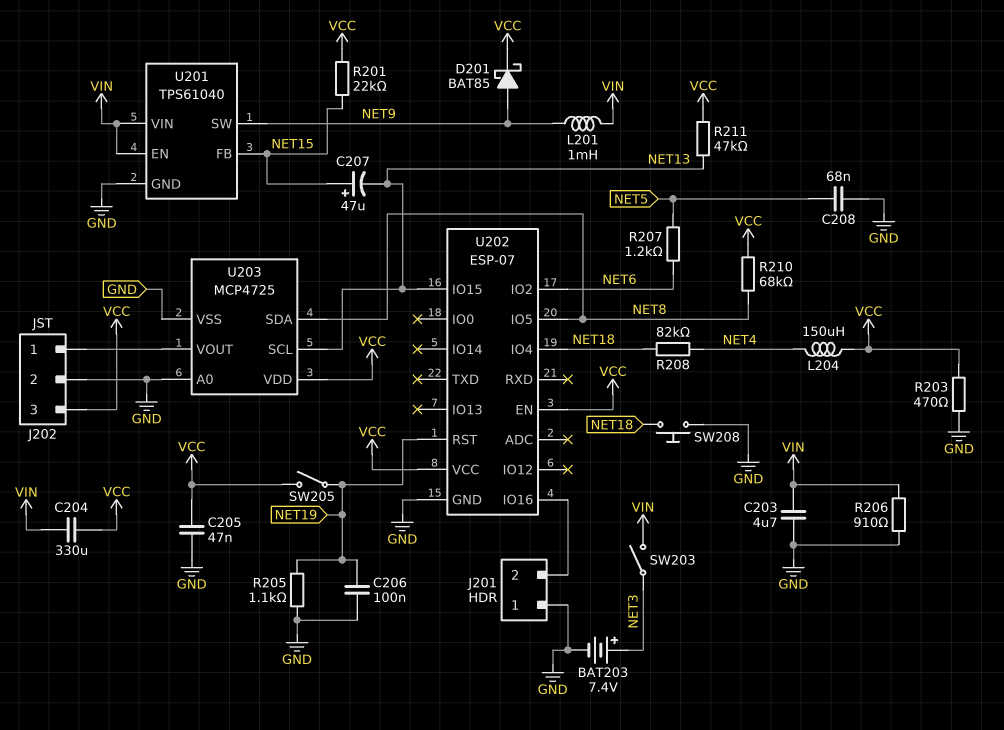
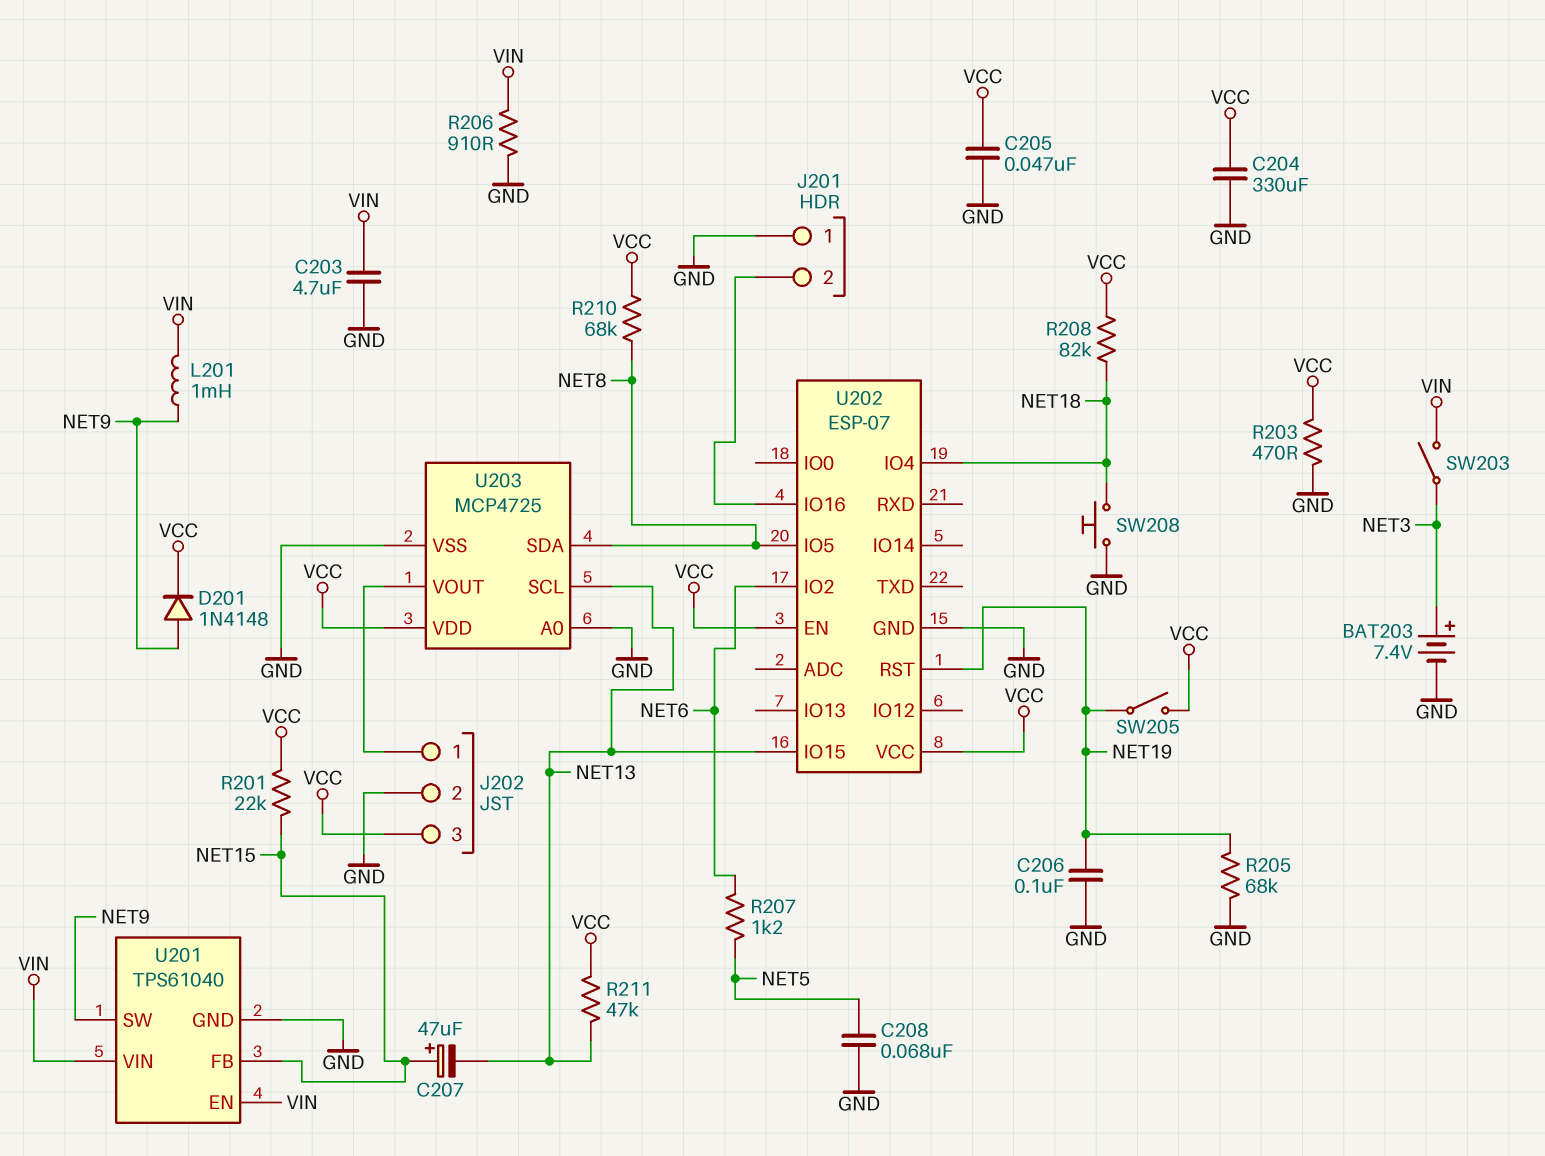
C204: 330uF (VCC, VIN) -> 330uF (GND, VCC)
D201: schottky BAT85 (A NET9, K VCC) -> diode 1N4148 (A NET9, K VCC)
L204: 150uH (NET4, VCC) -> none
R205: 1.1k (GND, NET19) -> 68k (GND, NET19)
R208: 82k (NET4, NET18) -> 82k (NET18, VCC)

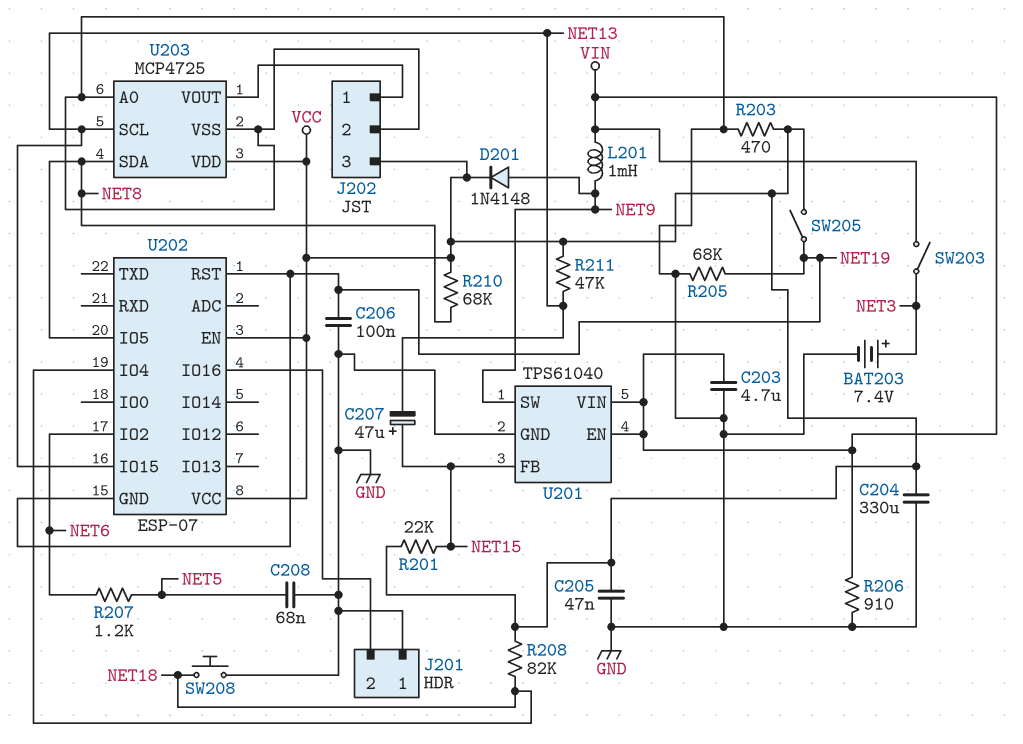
U202 pin GND: GND -> NET19

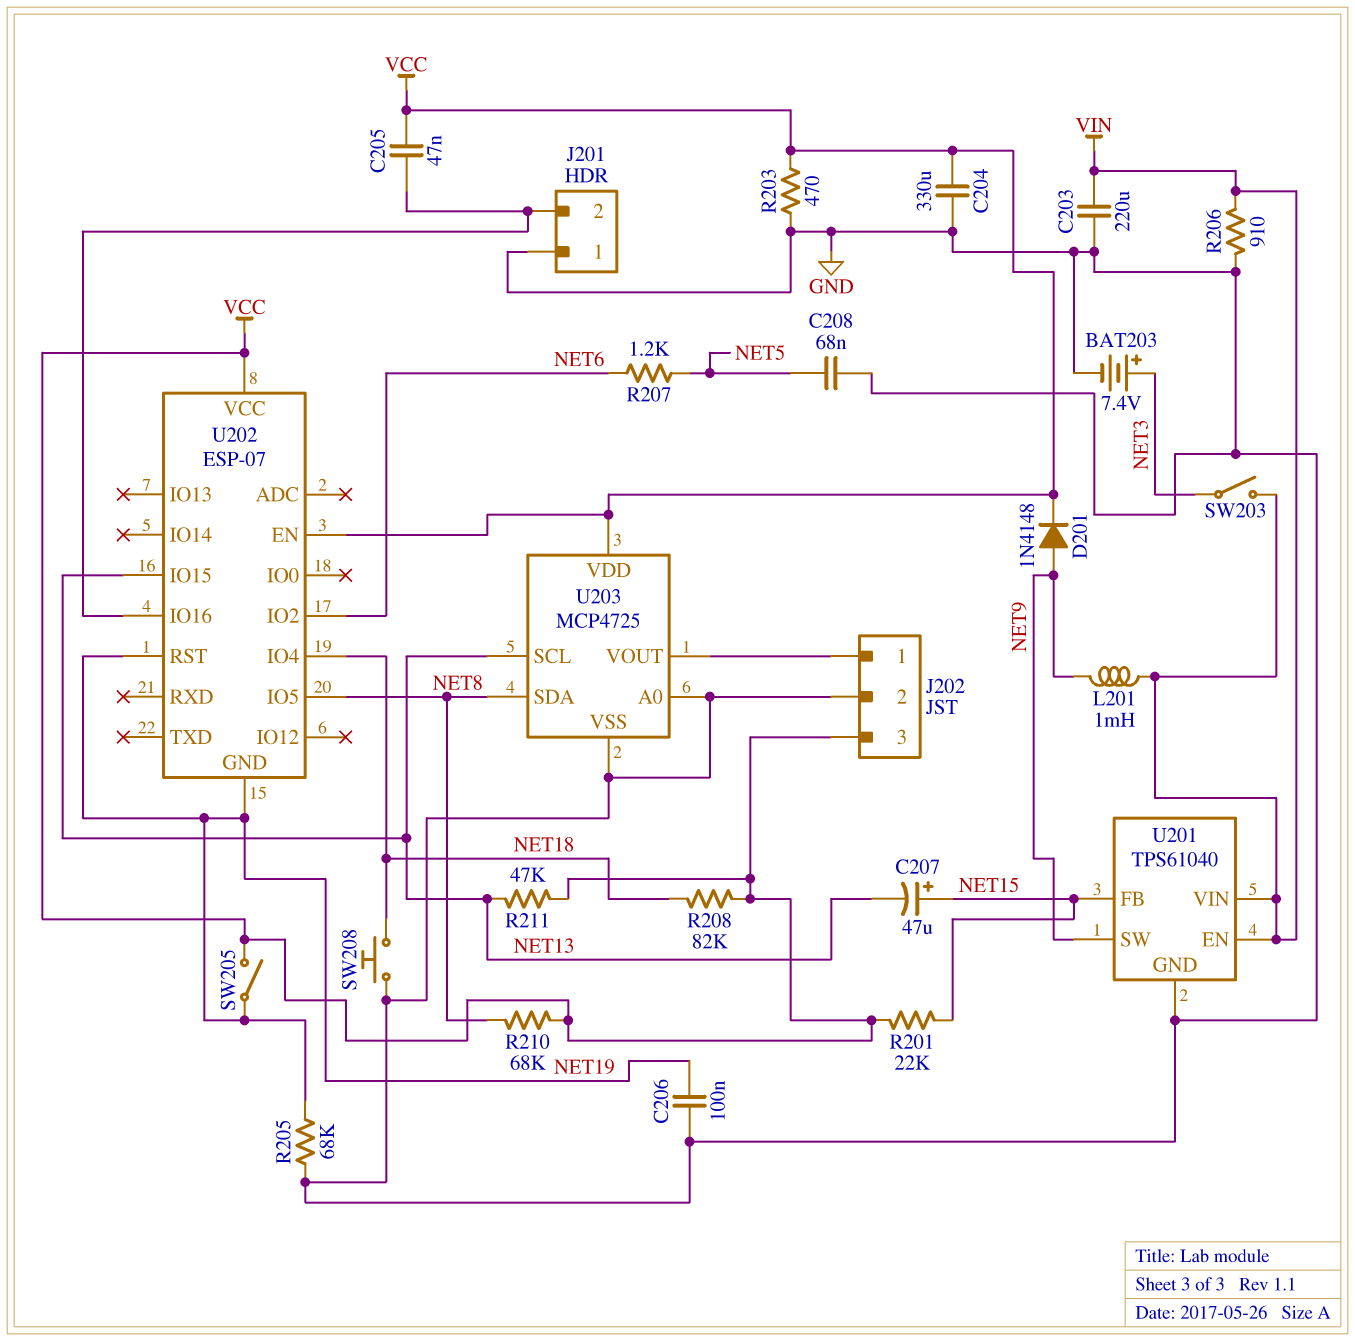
C203: 4.7uF (GND, VIN) -> 220uF (GND, VIN)
C205: 47nF (GND, VCC) -> 47nF (J201/2, VCC)

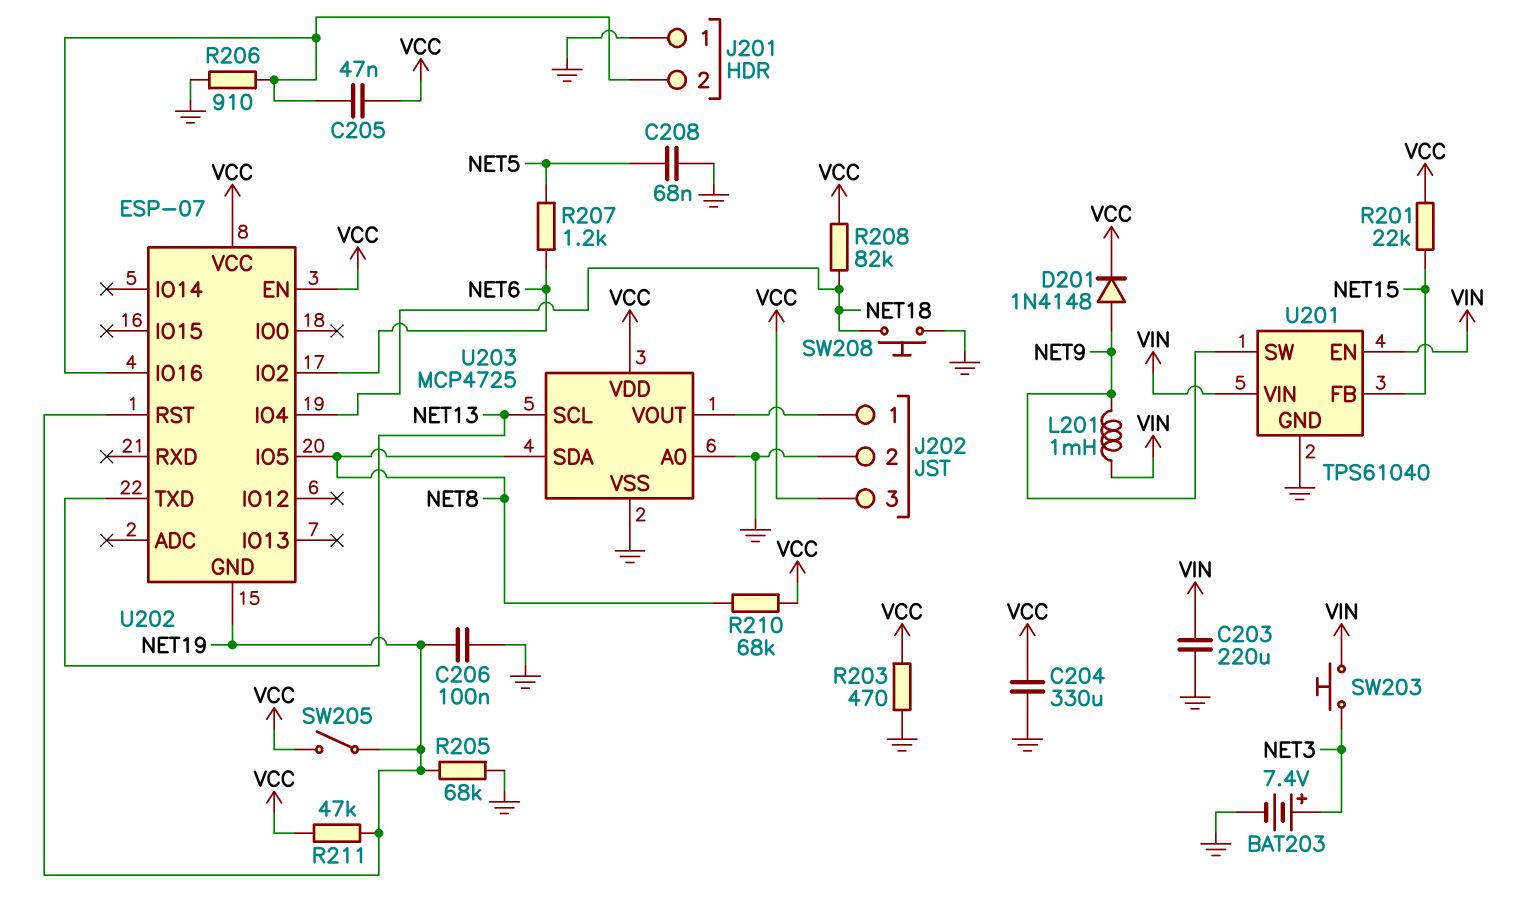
C207: 47uF (plus NET15, minus NET13) -> none
R206: 910 (GND, VIN) -> 910 (GND, J201/2)
R211: 47k (NET13, VCC) -> 47k (NET19, VCC)
SW203: switch (NET3, VIN) -> button (NET3, VIN)
U202 pin IO15: NET13 -> none
U202 pin TXD: none -> NET13

